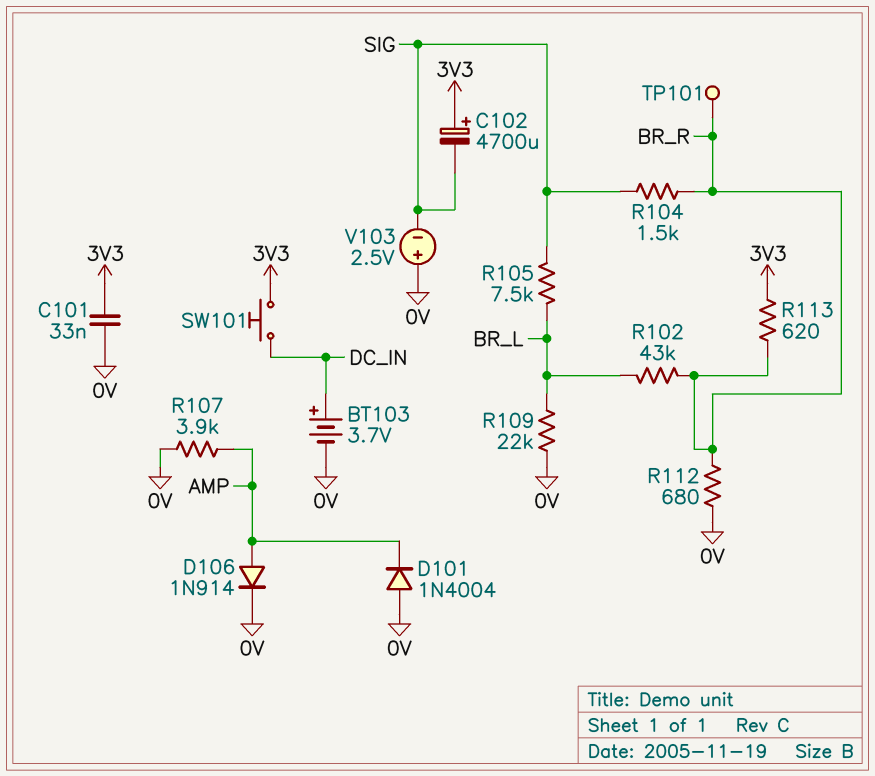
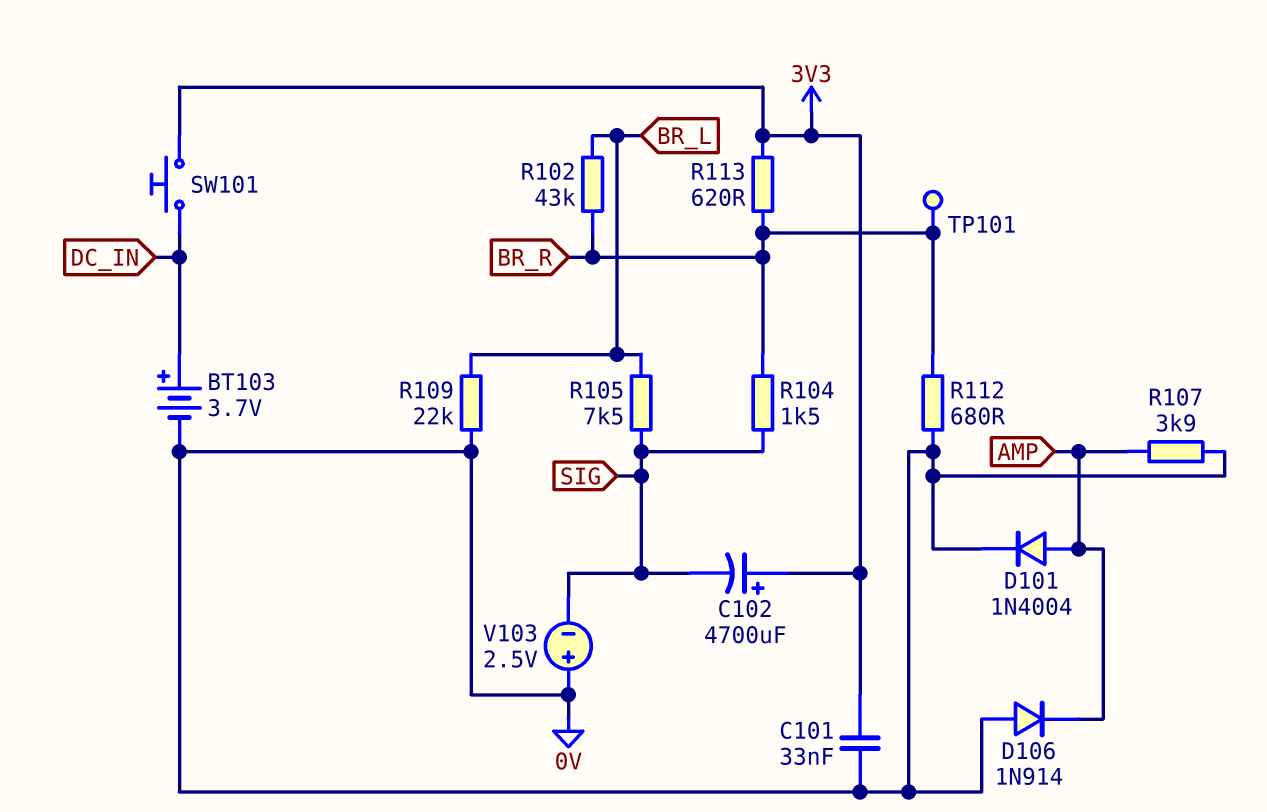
D101: diode 1N4004 (A 0V, K AMP) -> diode 1N4004 (A AMP, K 0V)
D106: diode 1N914 (A AMP, K 0V) -> diode 1N914 (A 0V, K AMP)

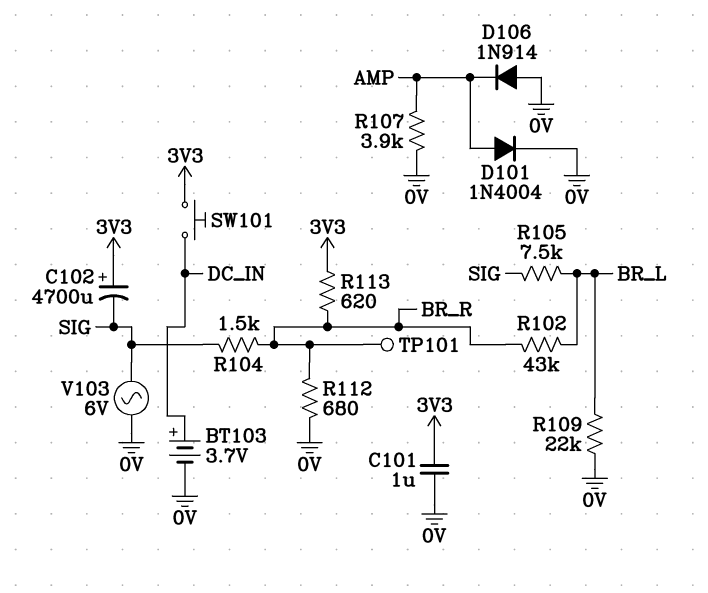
C101: 33nF (0V, 3V3) -> 1uF (0V, 3V3)
V103: 2.5V (plus 0V, minus SIG) -> AC 6V (0V, SIG)

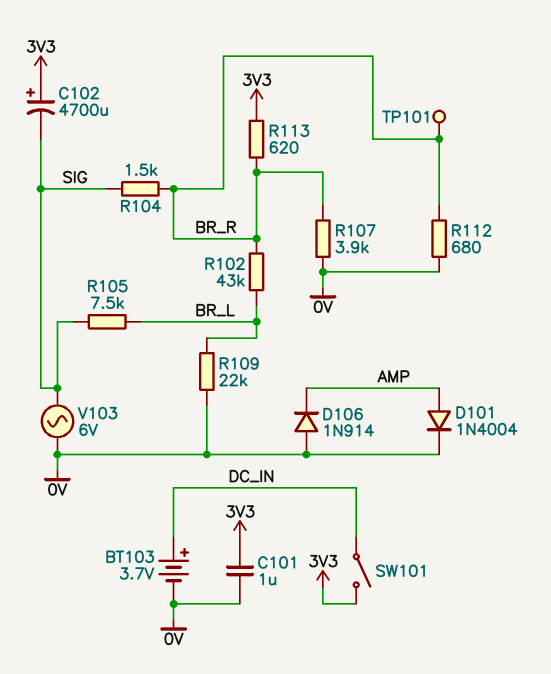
R107: 3.9k (0V, AMP) -> 3.9k (0V, BR_R)
SW101: button (3V3, DC_IN) -> switch (3V3, DC_IN)

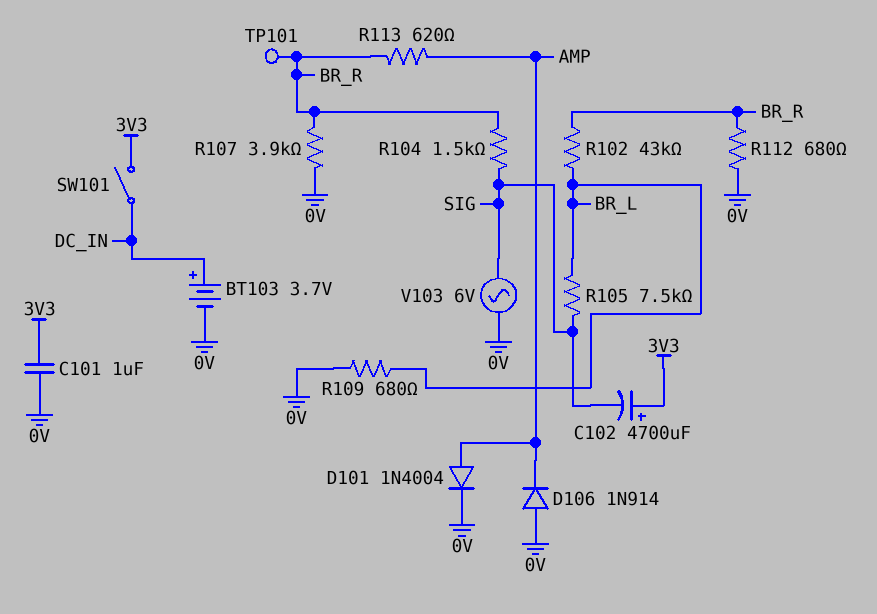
R109: 22k (0V, BR_L) -> 680 (0V, BR_L)
R113: 620 (3V3, BR_R) -> 620 (AMP, BR_R)

